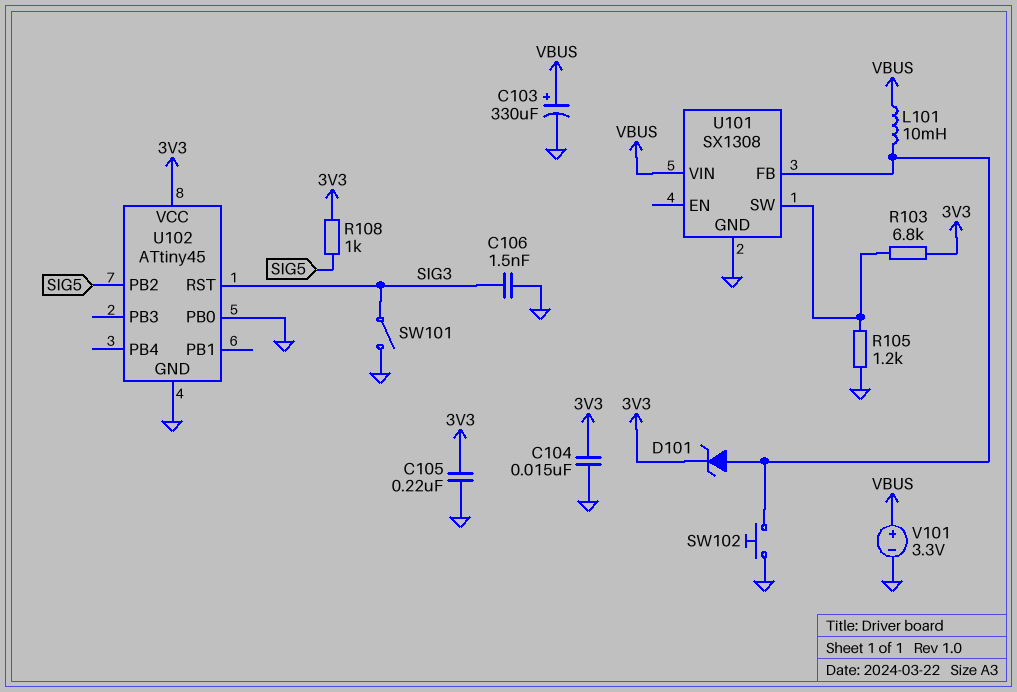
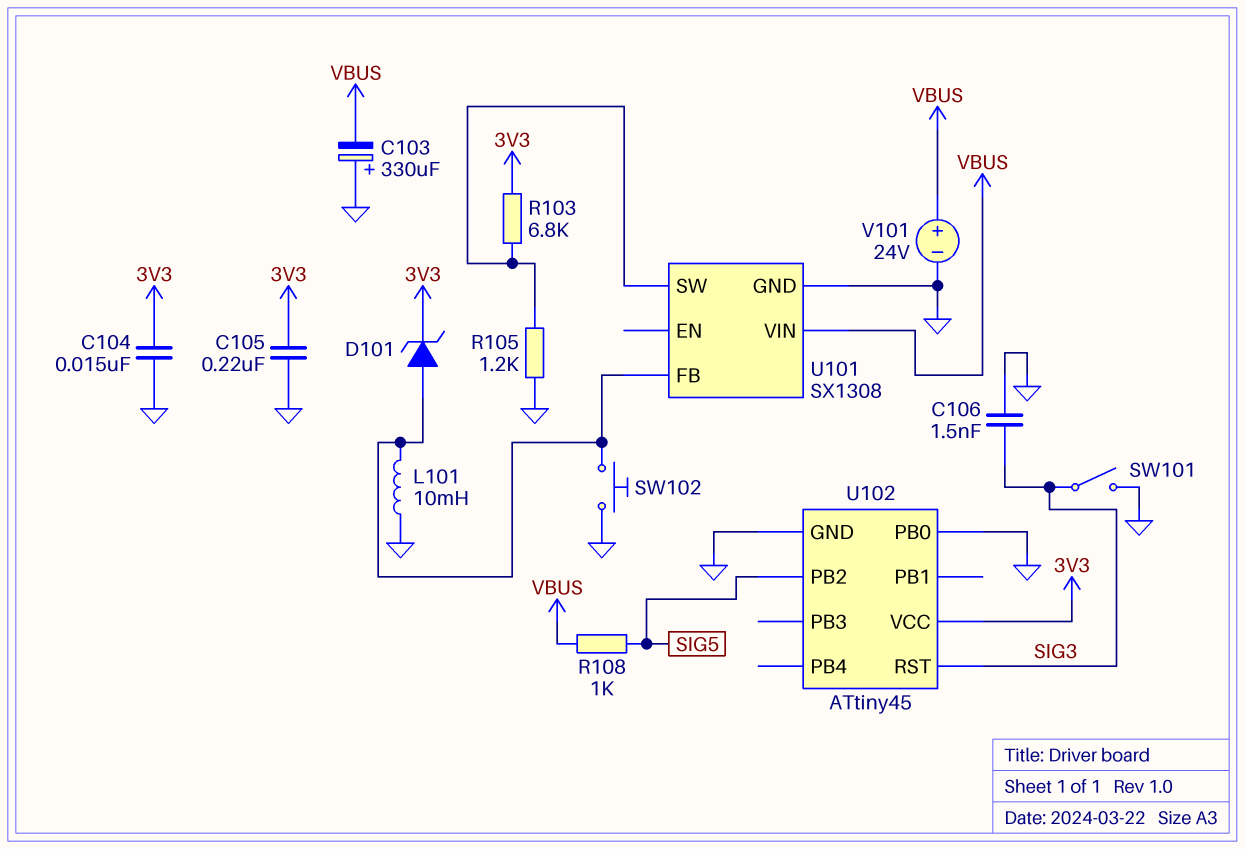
C103: 330uF (plus VBUS, minus GND) -> 330uF (plus GND, minus VBUS)
L101: 10mH (U101/FB, VBUS) -> 10mH (GND, U101/FB)
R108: 1k (3V3, SIG5) -> 1k (SIG5, VBUS)
V101: 3.3V (plus VBUS, minus GND) -> 24V (plus VBUS, minus GND)

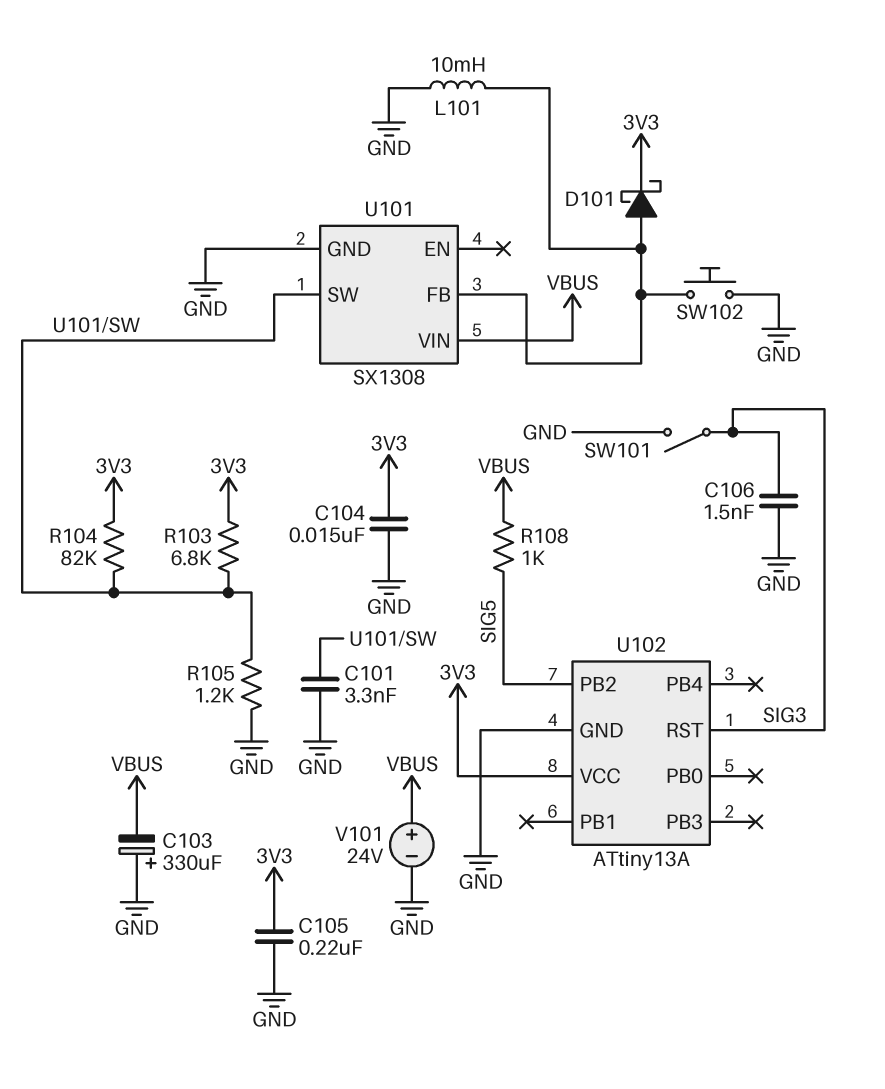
C101: none -> 3.3nF (GND, U101/SW)
D101: zener (A U101/FB, K 3V3) -> schottky (A U101/FB, K 3V3)
R104: none -> 82k (3V3, U101/SW)
U102: ATtiny45 -> ATtiny13A
U102 pin PB0: GND -> none

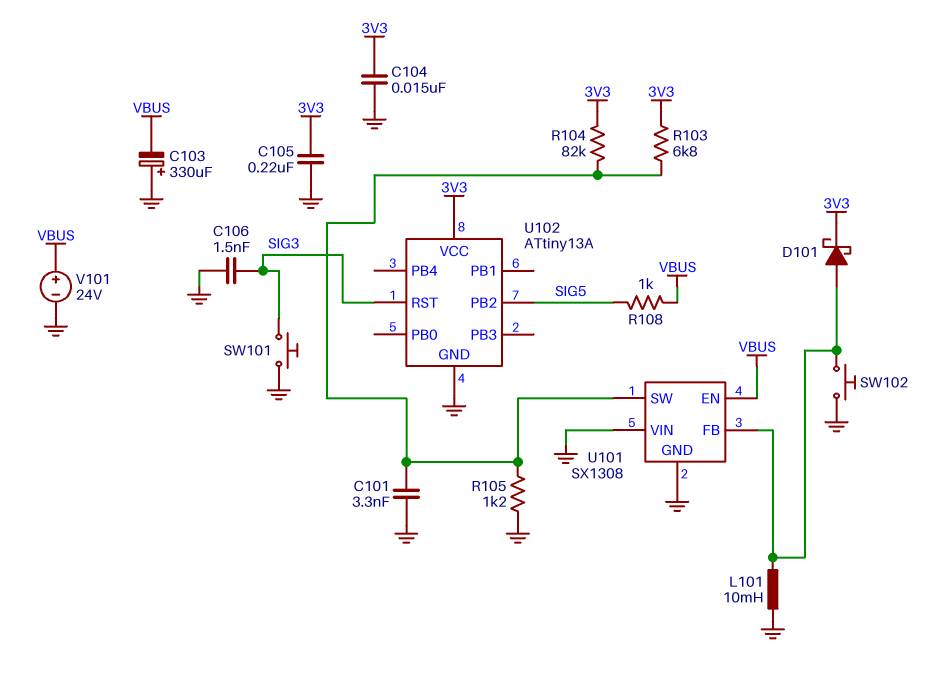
SW101: switch (GND, SIG3) -> button (GND, SIG3)
U101 pin EN: none -> VBUS
U101 pin VIN: VBUS -> GND

